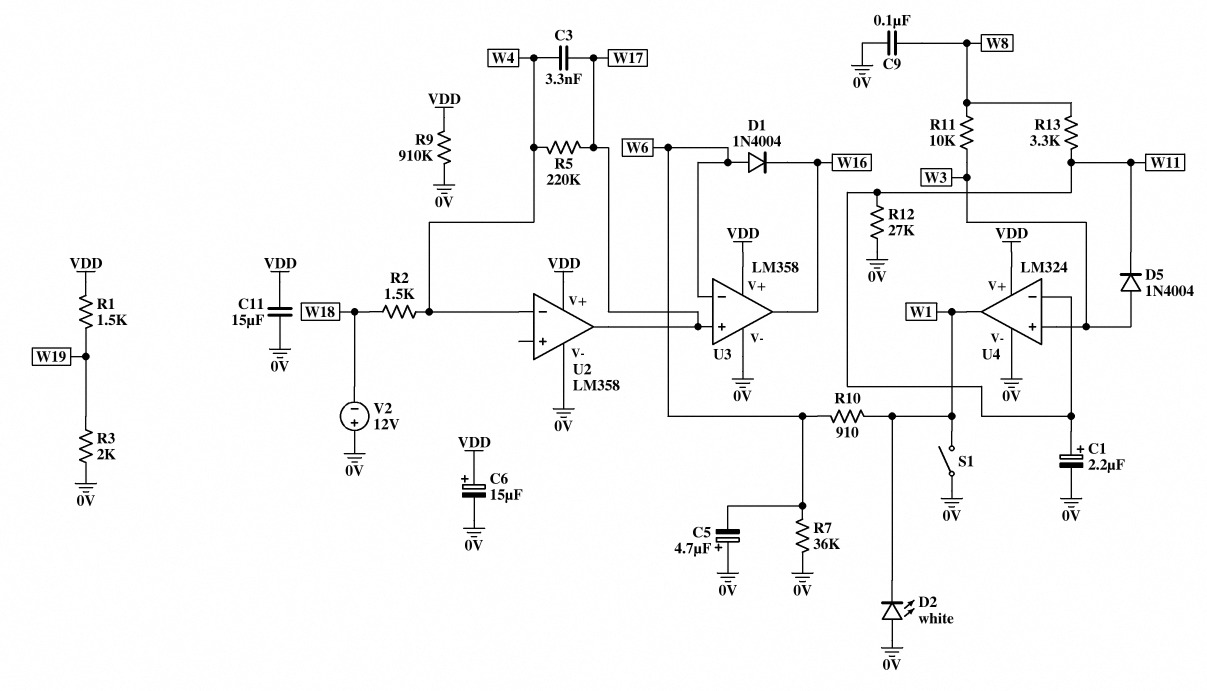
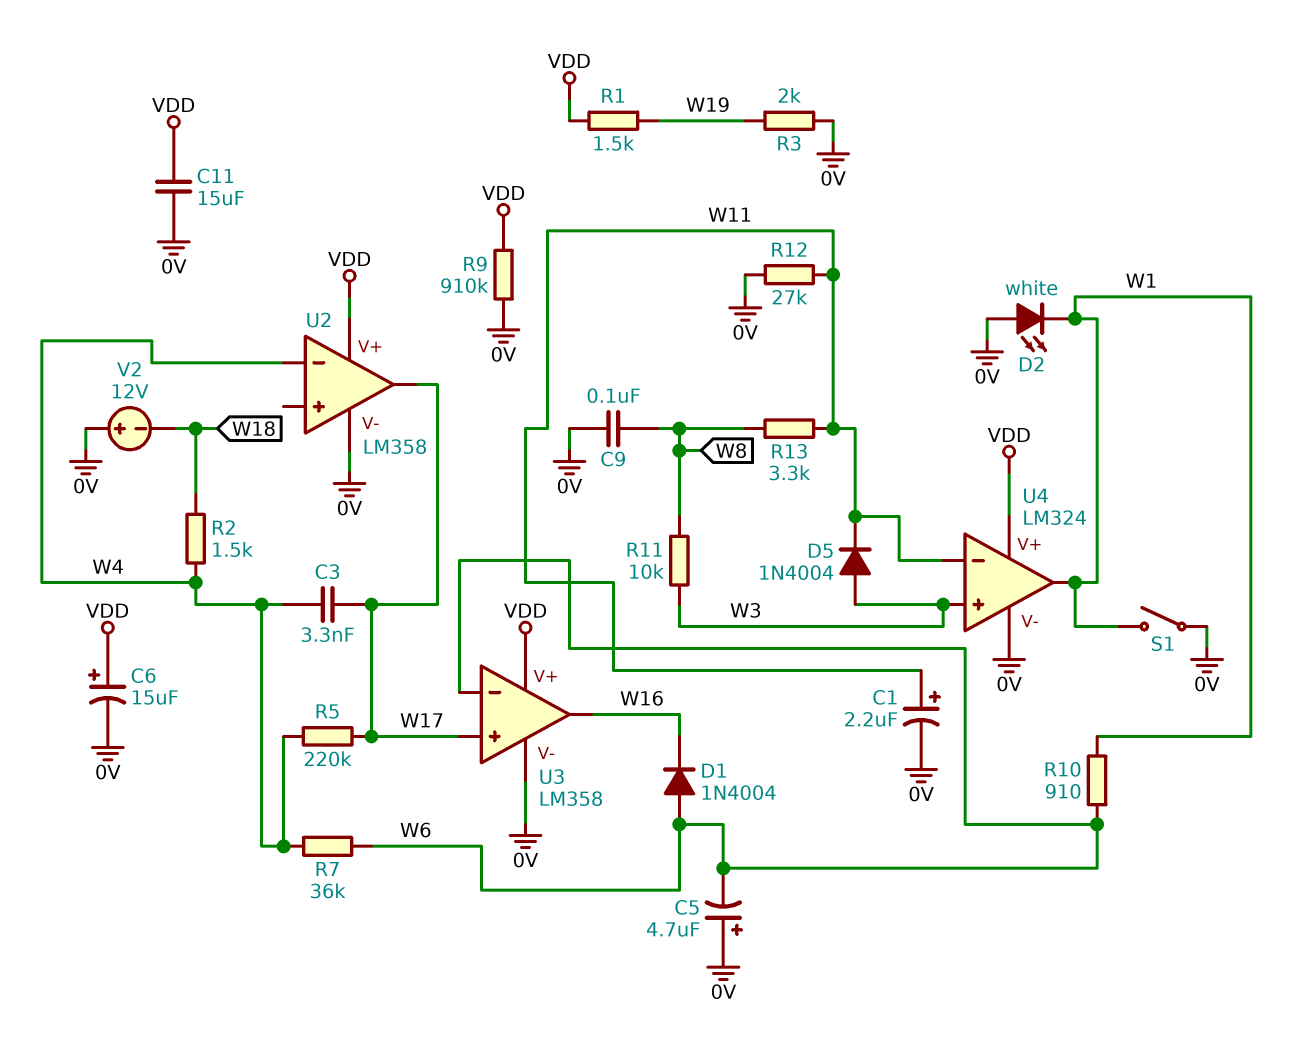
R7: 36k (0V, W6) -> 36k (W4, W6)

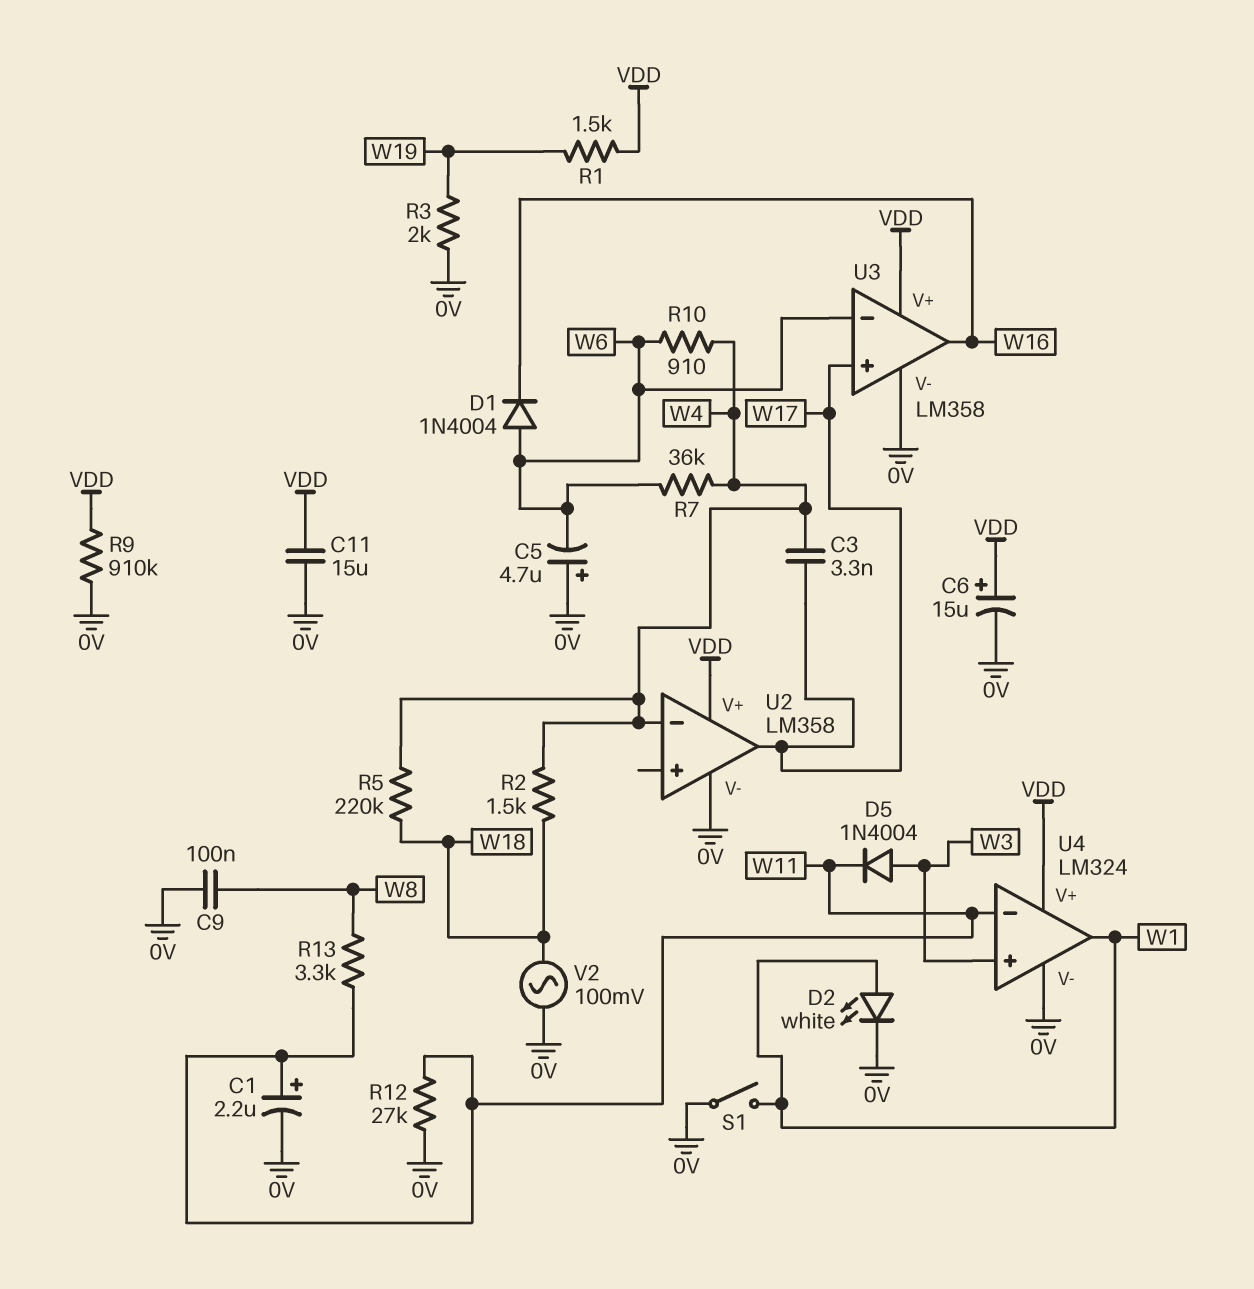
D2: LED white (A 0V, K W1) -> LED white (A W1, K 0V)
R5: 220k (W4, W17) -> 220k (W4, W18)
R10: 910 (W1, W6) -> 910 (W4, W6)
R11: 10k (W3, W8) -> none
V2: 12V (plus 0V, minus W18) -> AC 100mV (0V, W18)

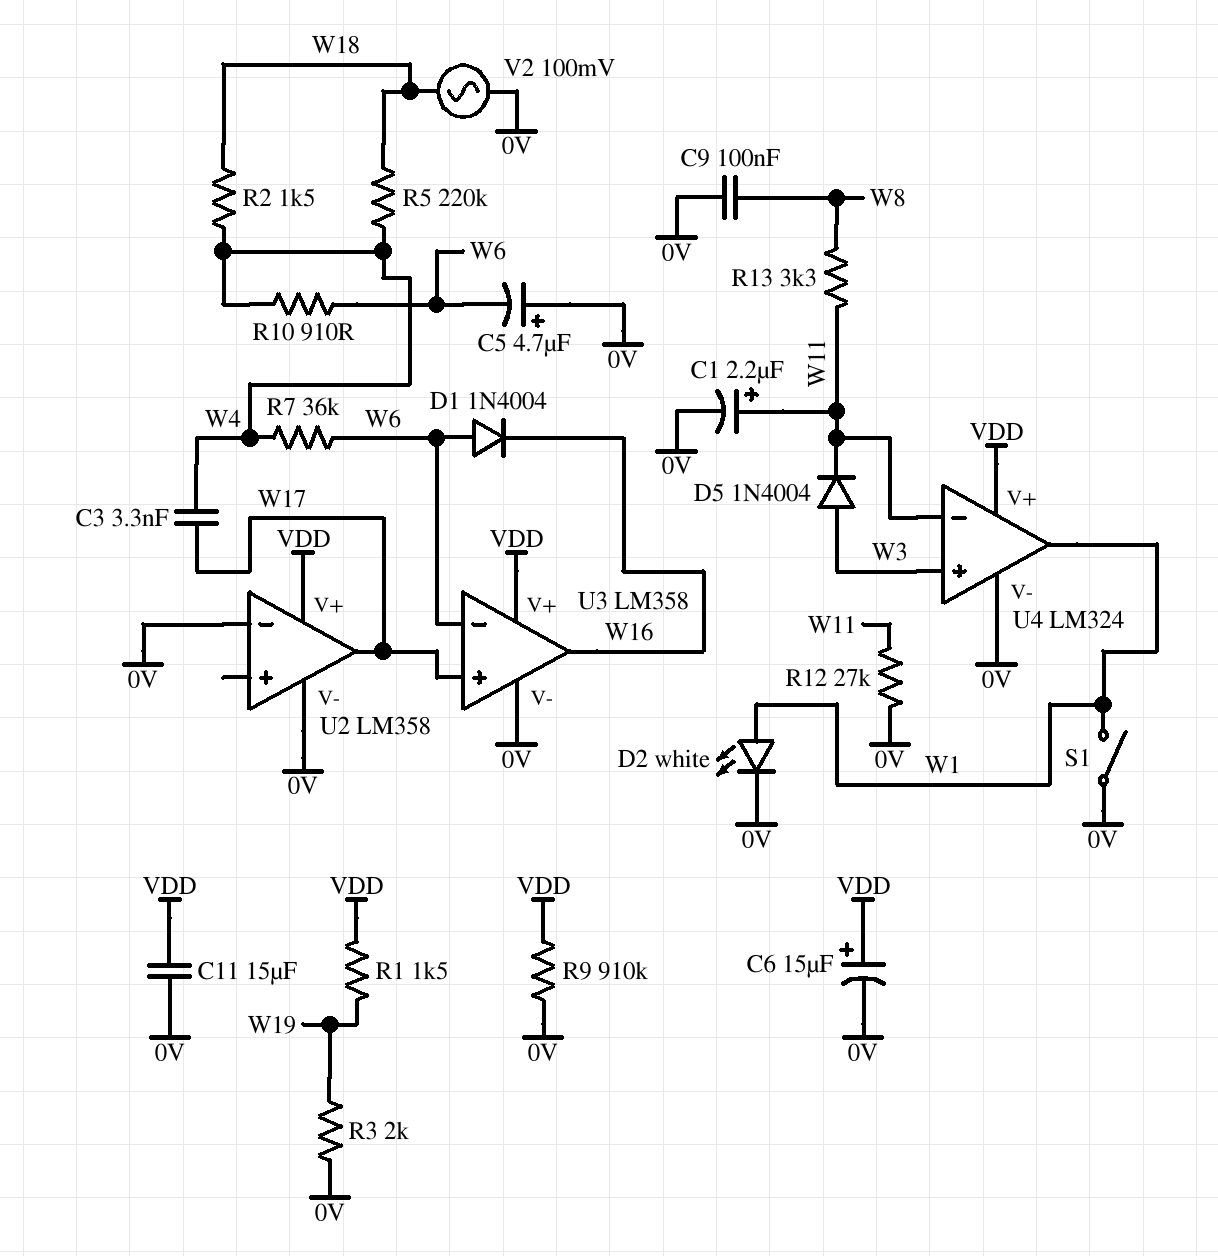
U2 pin in-: W4 -> 0V

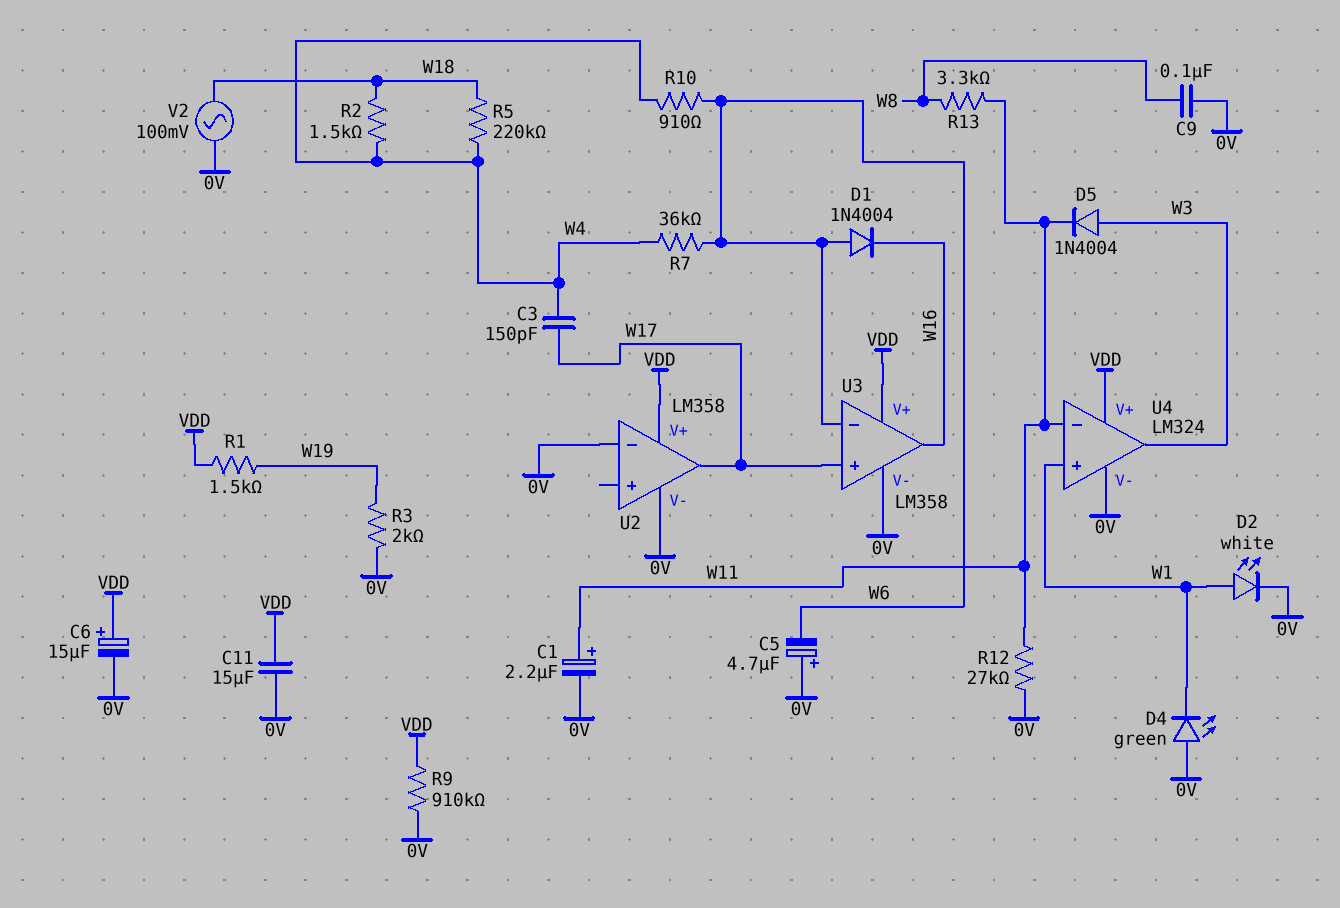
C3: 3.3nF (W4, W17) -> 150pF (W4, W17)
D4: none -> LED green (A 0V, K W1)
S1: switch (0V, W1) -> none
U4 pin in+: W3 -> W1
U4 pin out: W1 -> W3

